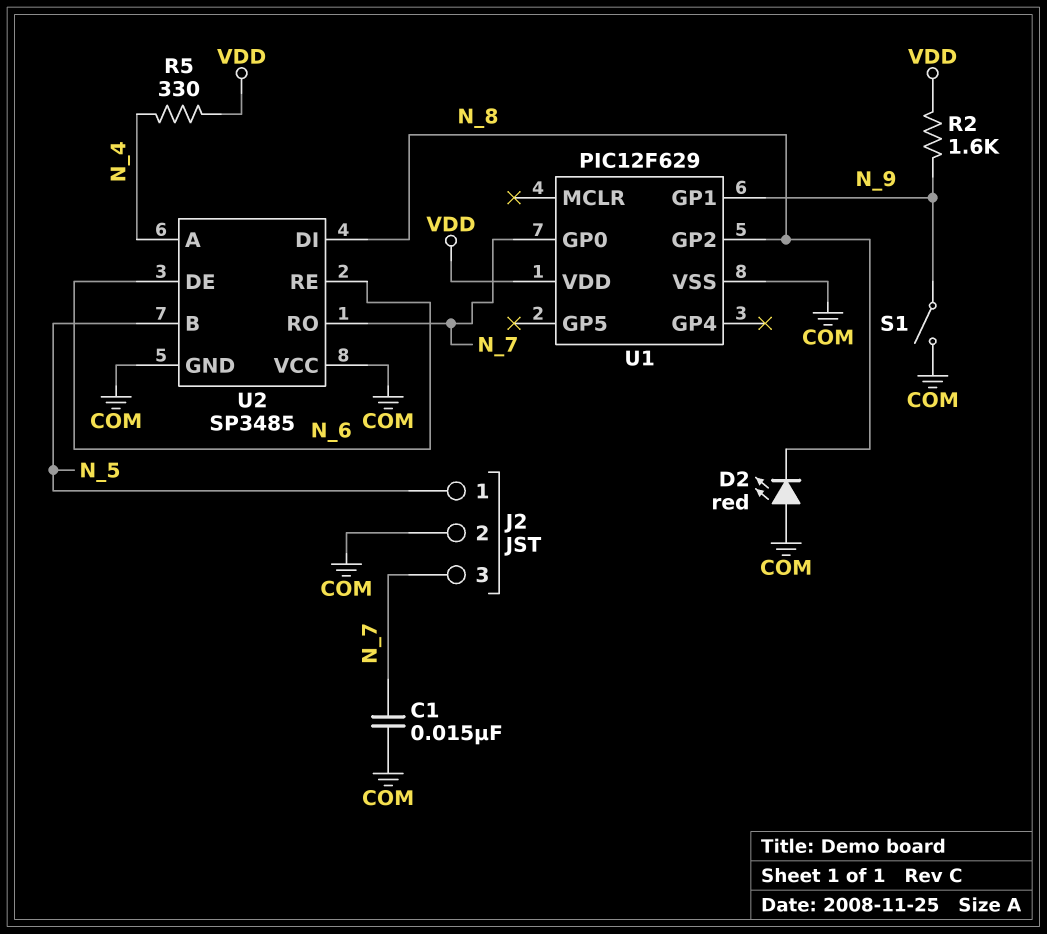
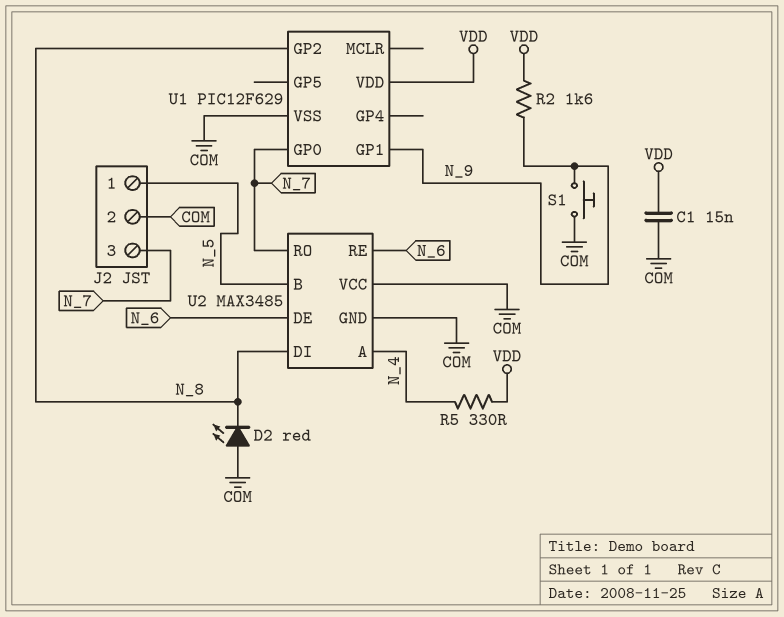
C1: 15nF (COM, N_7) -> 15nF (COM, VDD)
S1: switch (COM, N_9) -> button (COM, N_9)
U2: SP3485 -> MAX3485

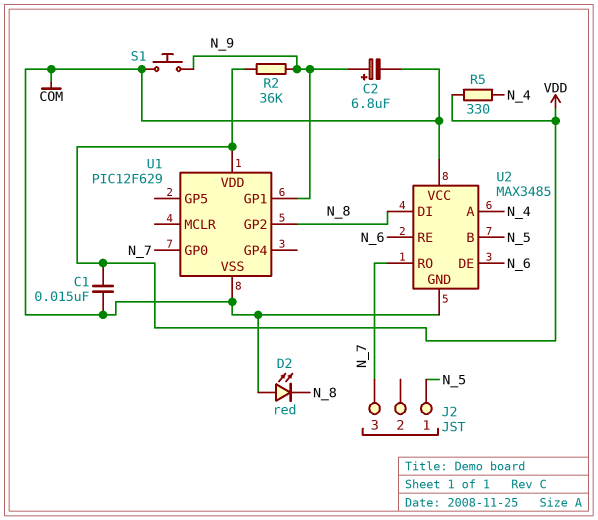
C2: none -> 6.8uF (plus N_9, minus COM)
J2 pin 2: COM -> none
R2: 1.6k (N_9, VDD) -> 36k (N_9, VDD)

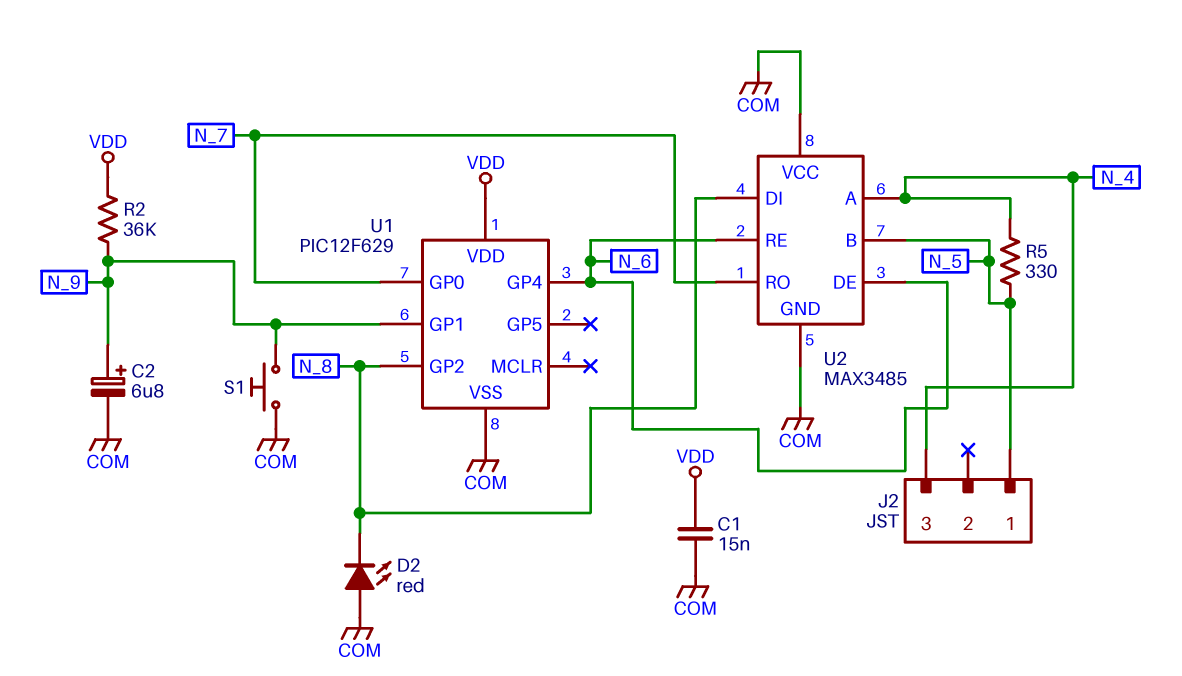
J2 pin 3: N_7 -> N_4
R5: 330 (N_4, VDD) -> 330 (N_4, N_5)
U1 pin GP4: none -> N_6

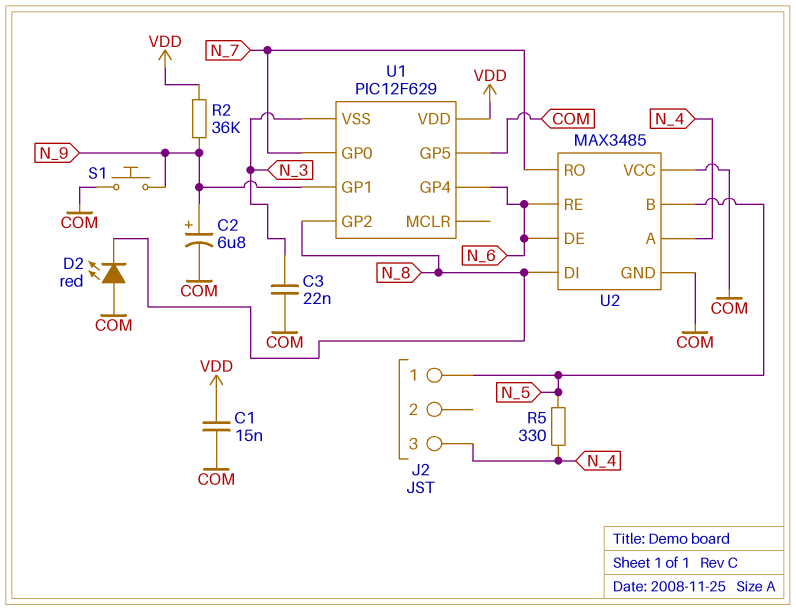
C3: none -> 22nF (COM, N_3)
U1 pin GP5: none -> COM
U1 pin VSS: COM -> N_3

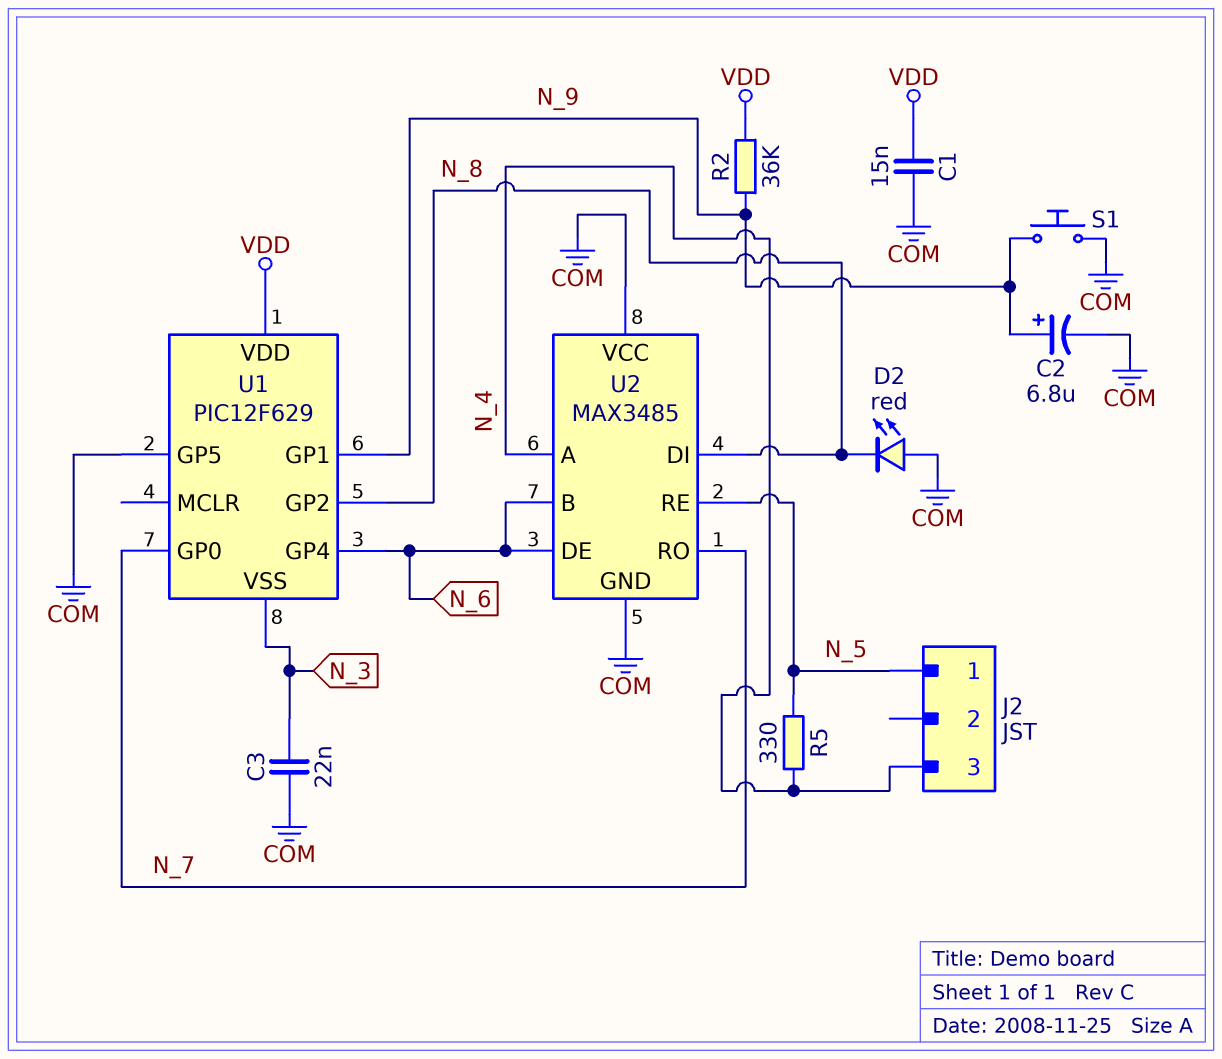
U2 pin B: N_5 -> N_6
U2 pin RE: N_6 -> N_5

